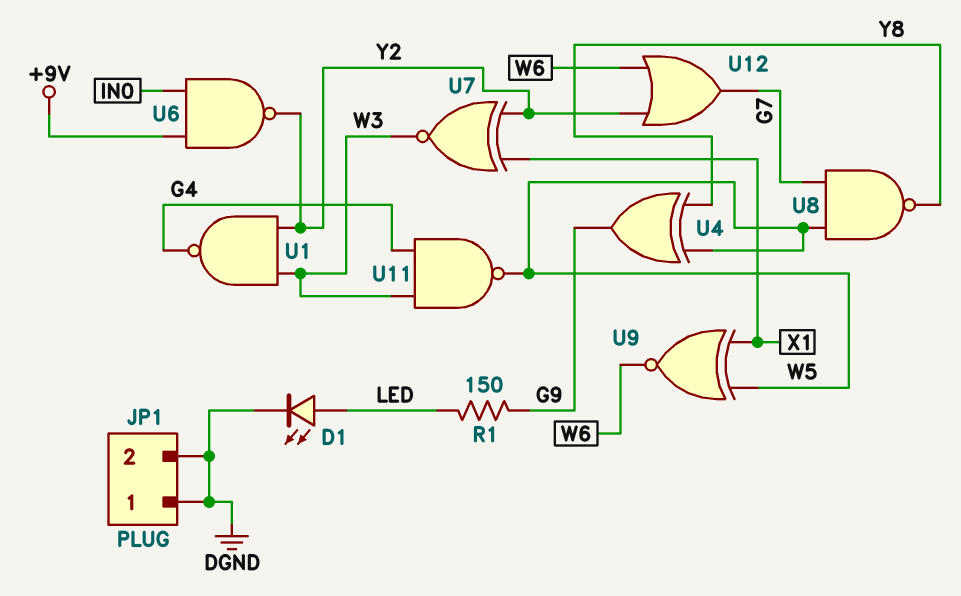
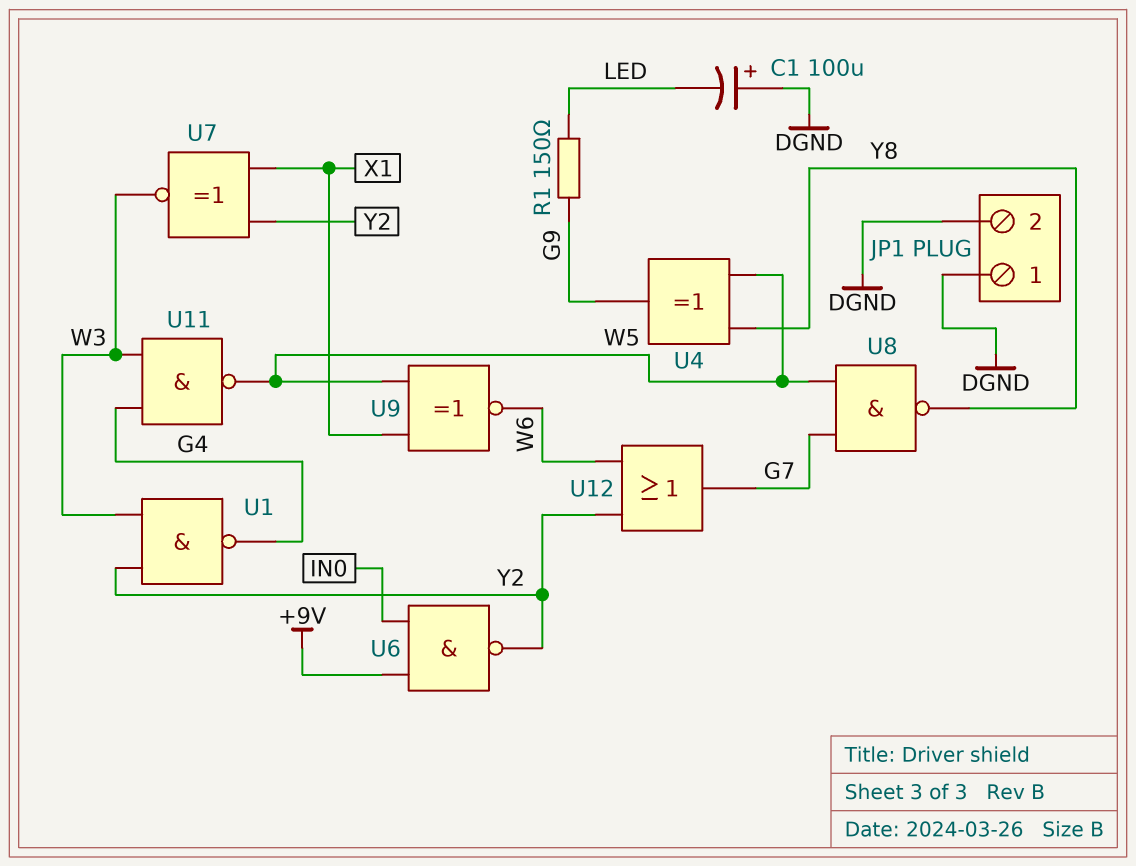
C1: none -> 100uF (plus DGND, minus LED)
D1: LED (A LED, K DGND) -> none

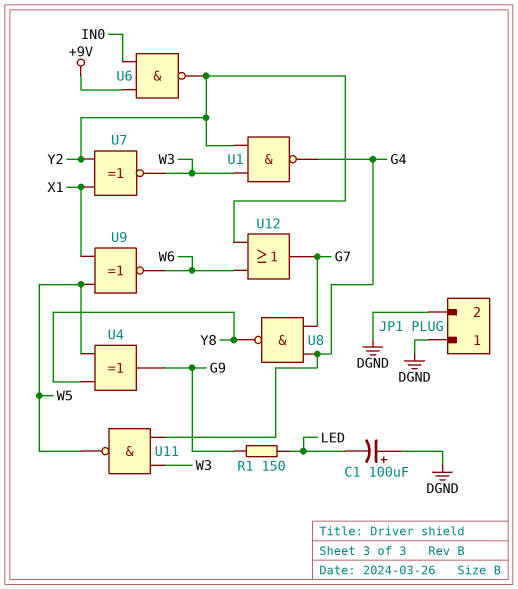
U8: NAND (in G7, in W5, out Y8) -> NAND (in G4, in G7, out Y8)

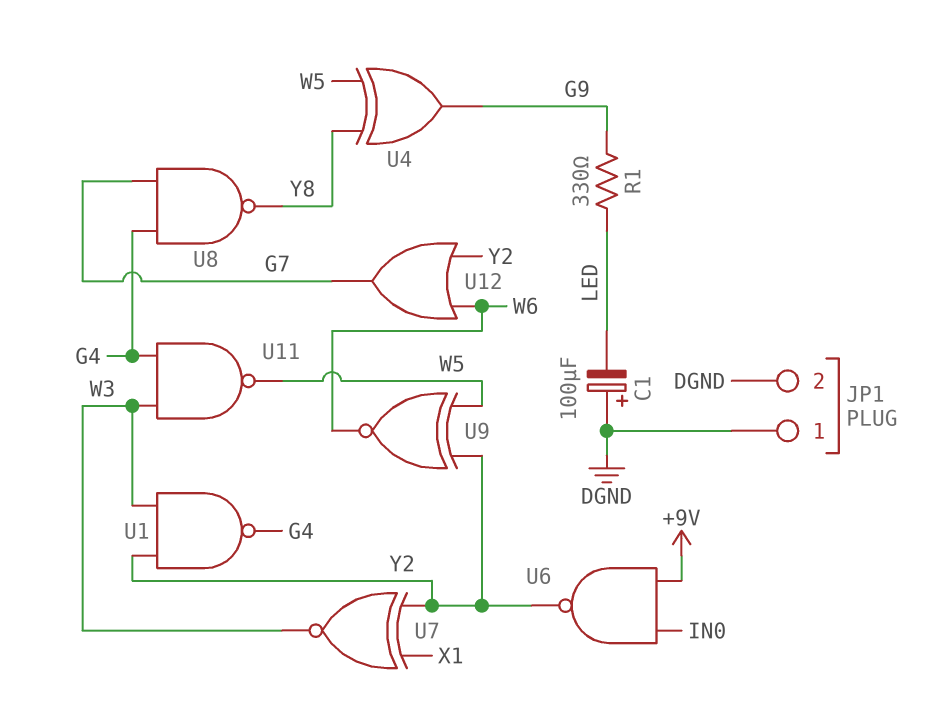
R1: 150 (G9, LED) -> 330 (G9, LED)
U9: XNOR (in W5, in X1, out W6) -> XNOR (in W5, in Y2, out W6)

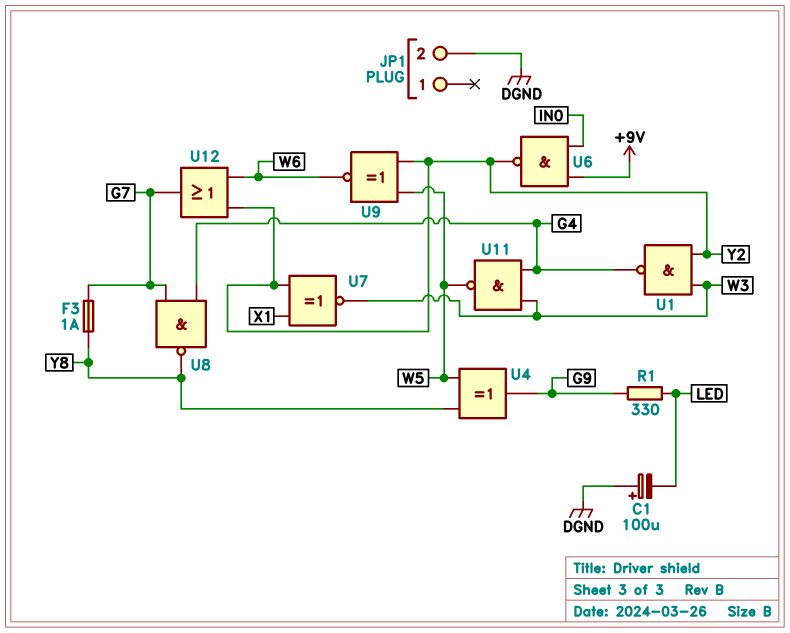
F3: none -> 1A (G7, Y8)
JP1 pin 1: DGND -> none

